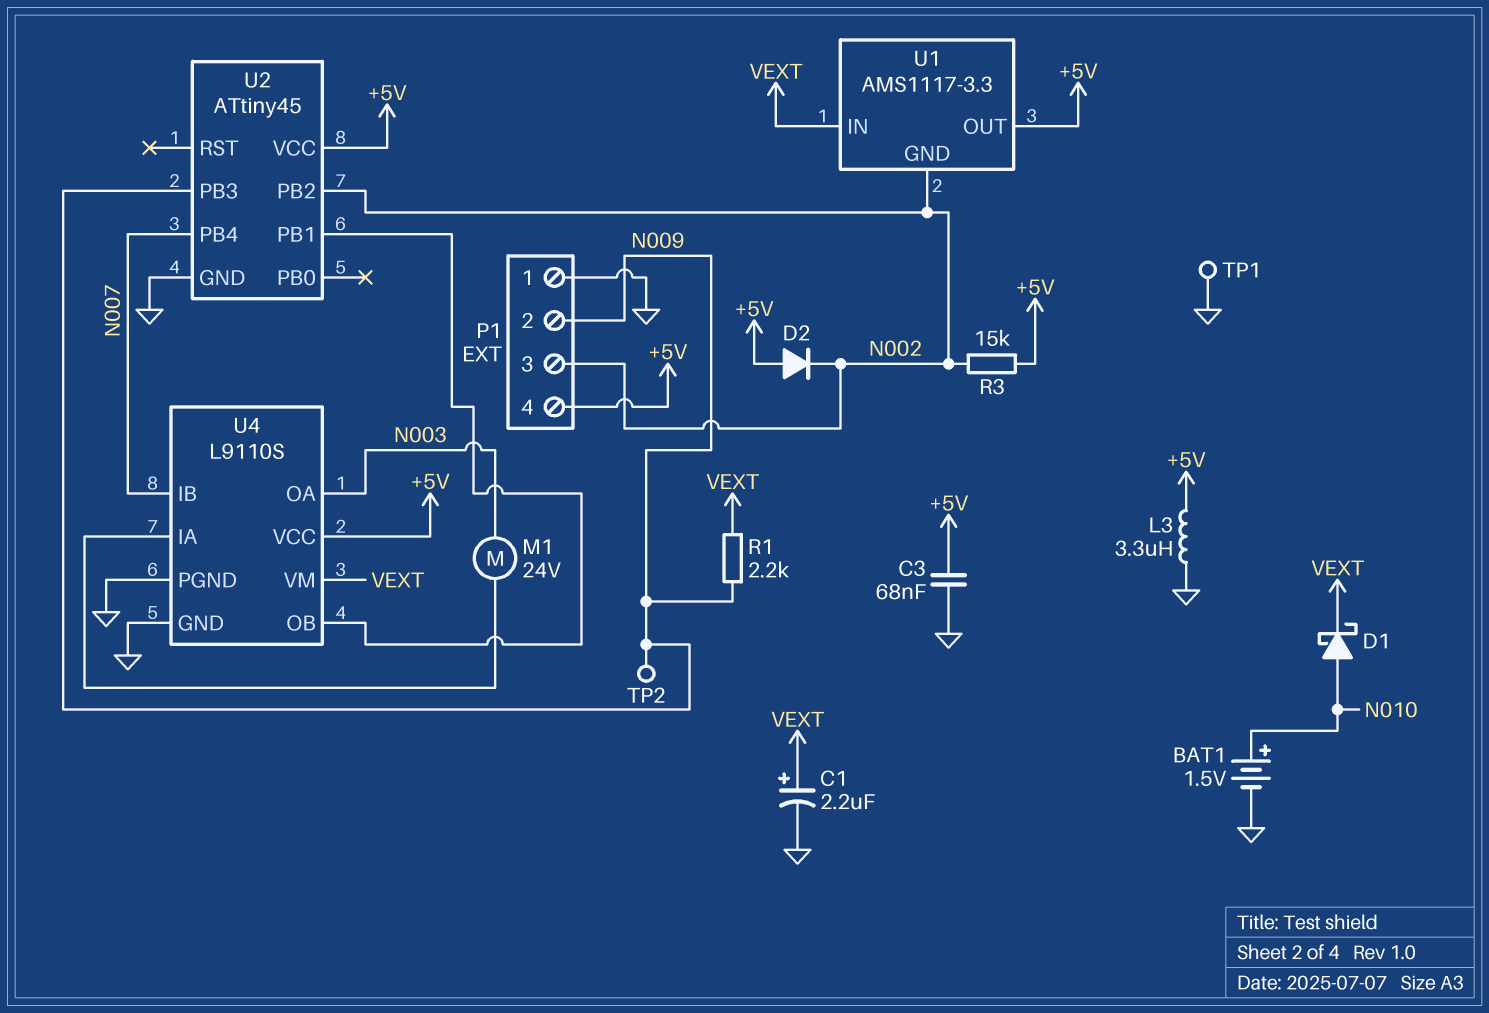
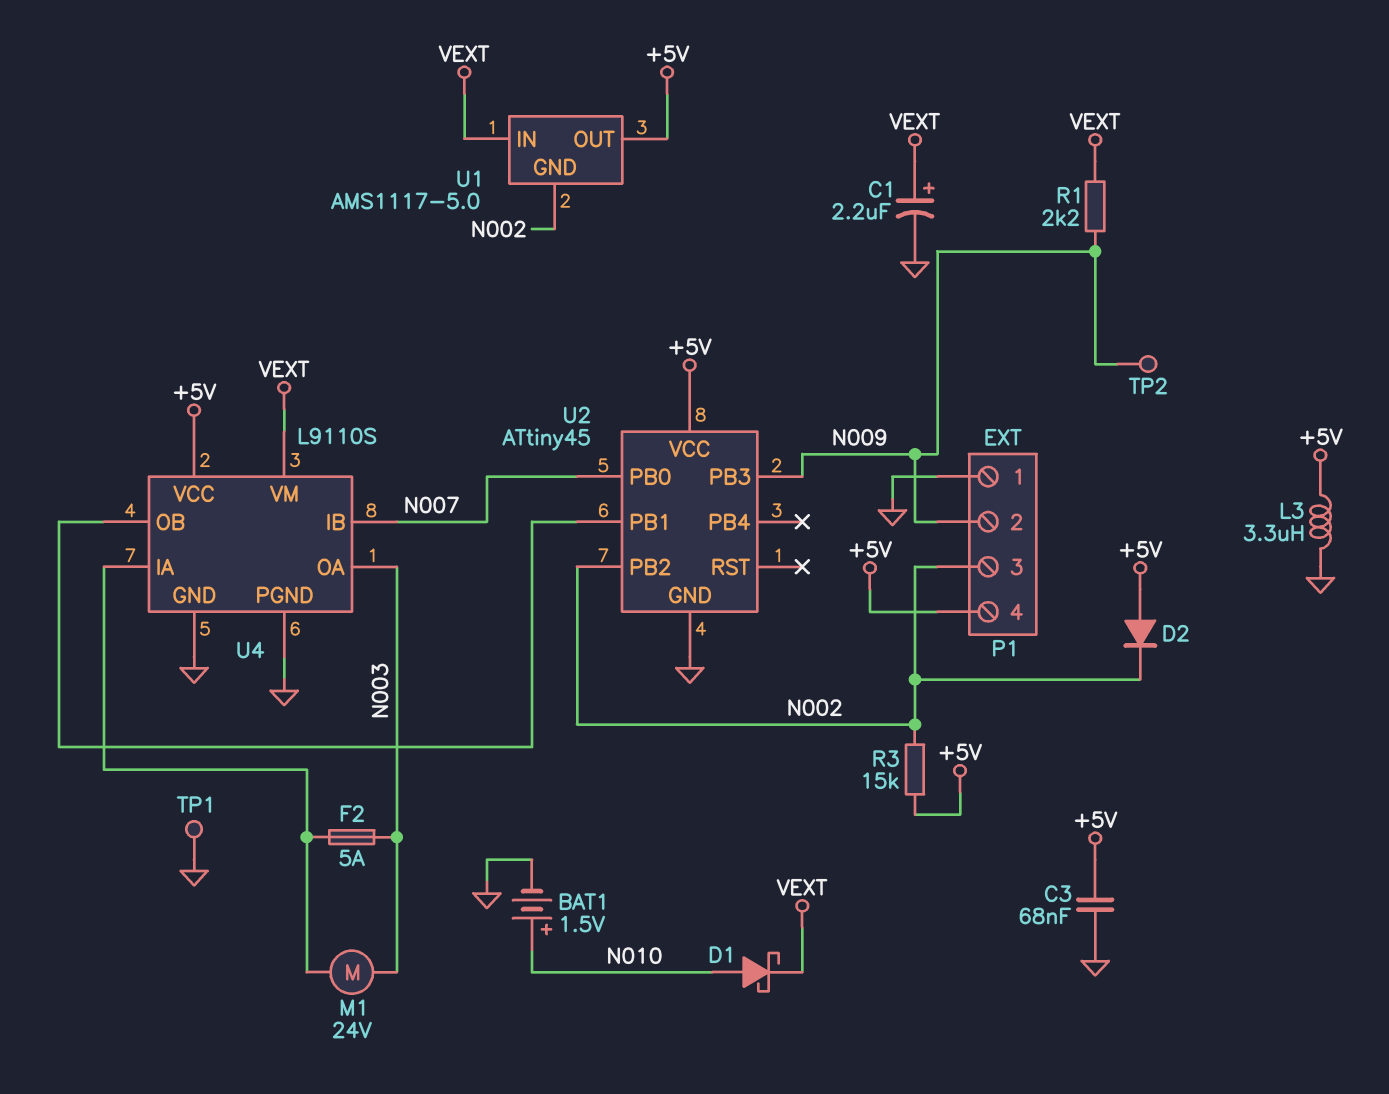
F2: none -> 5A (N003, U4/IA)
U1: AMS1117-3.3 -> AMS1117-5.0
U2 pin PB0: none -> N007
U2 pin PB4: N007 -> none

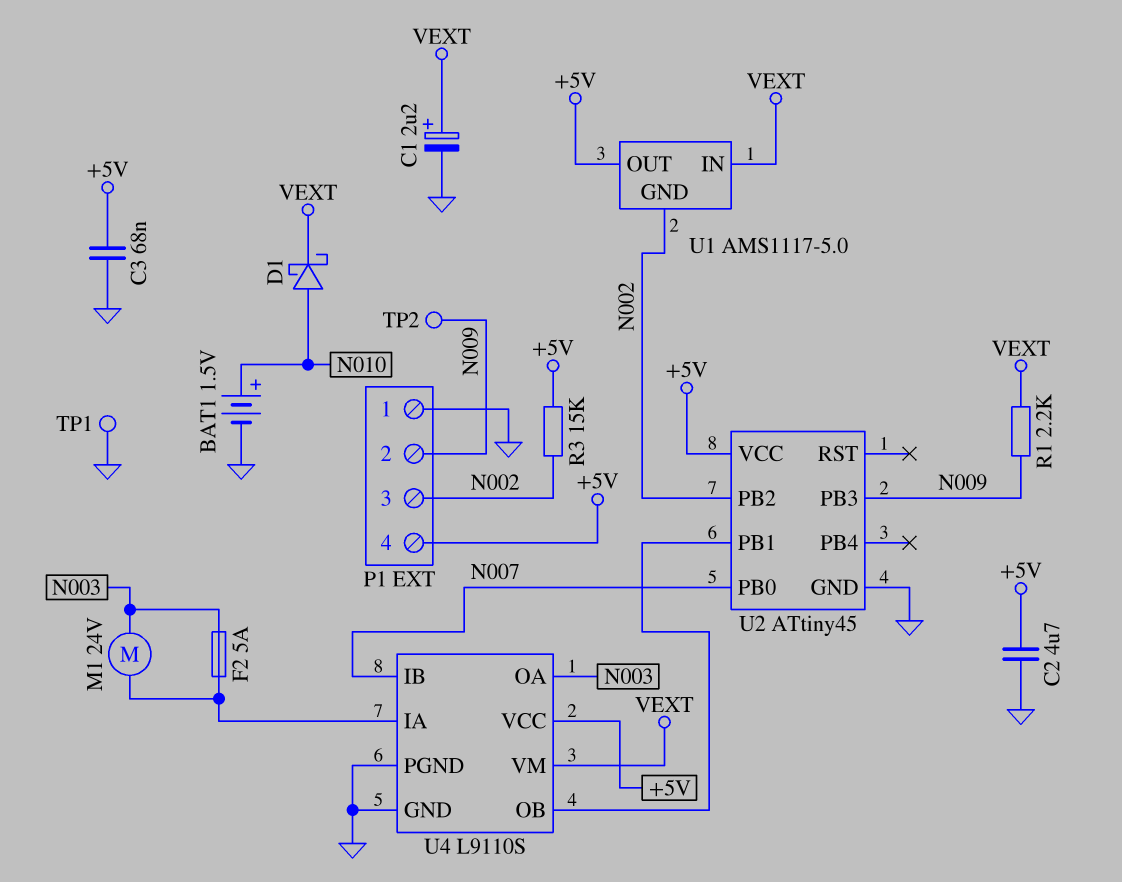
C2: none -> 4.7uF (+5V, GND)
D2: diode (A +5V, K N002) -> none
L3: 3.3uH (+5V, GND) -> none

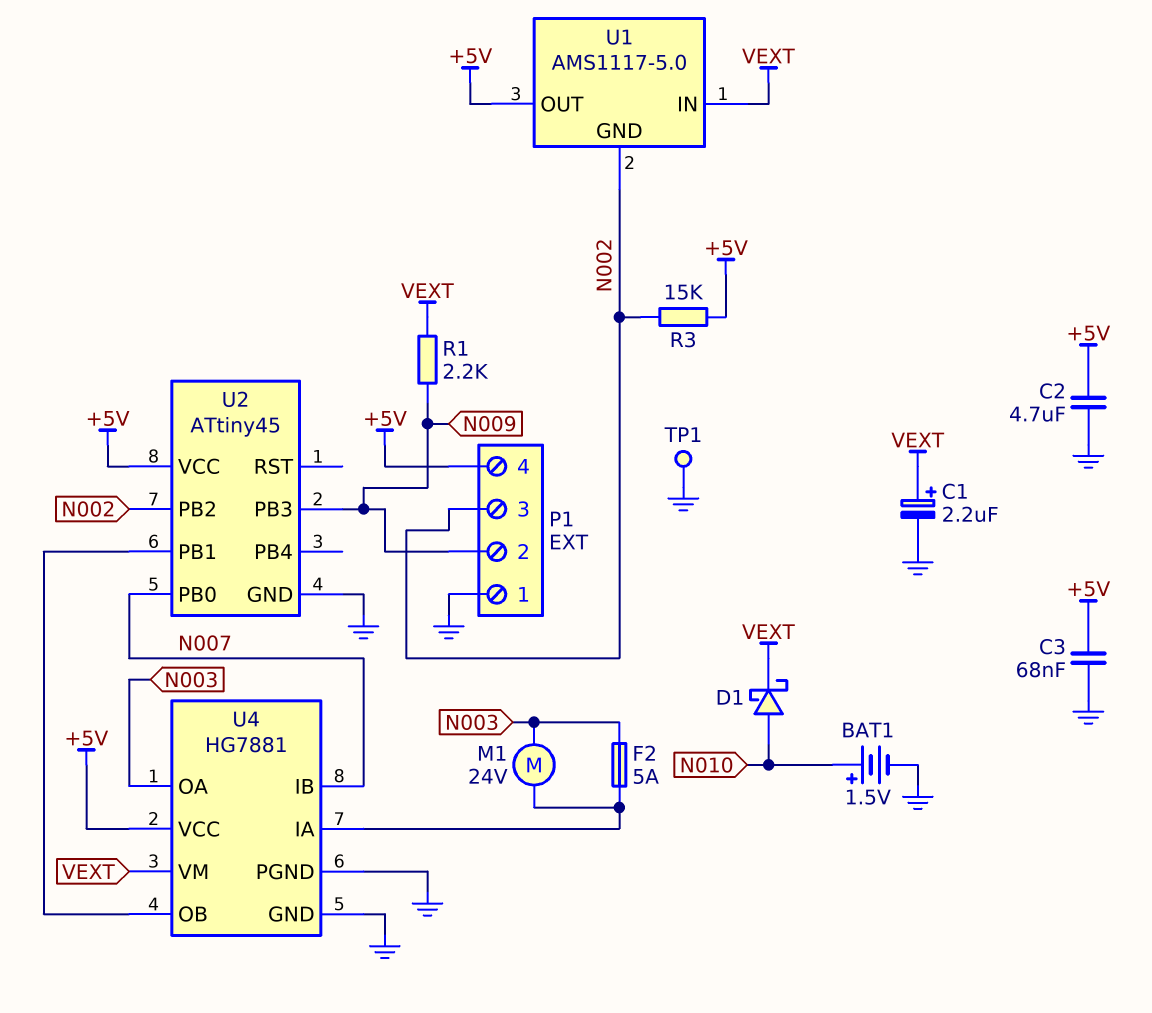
TP2: test point (N009) -> none
U4: L9110S -> HG7881

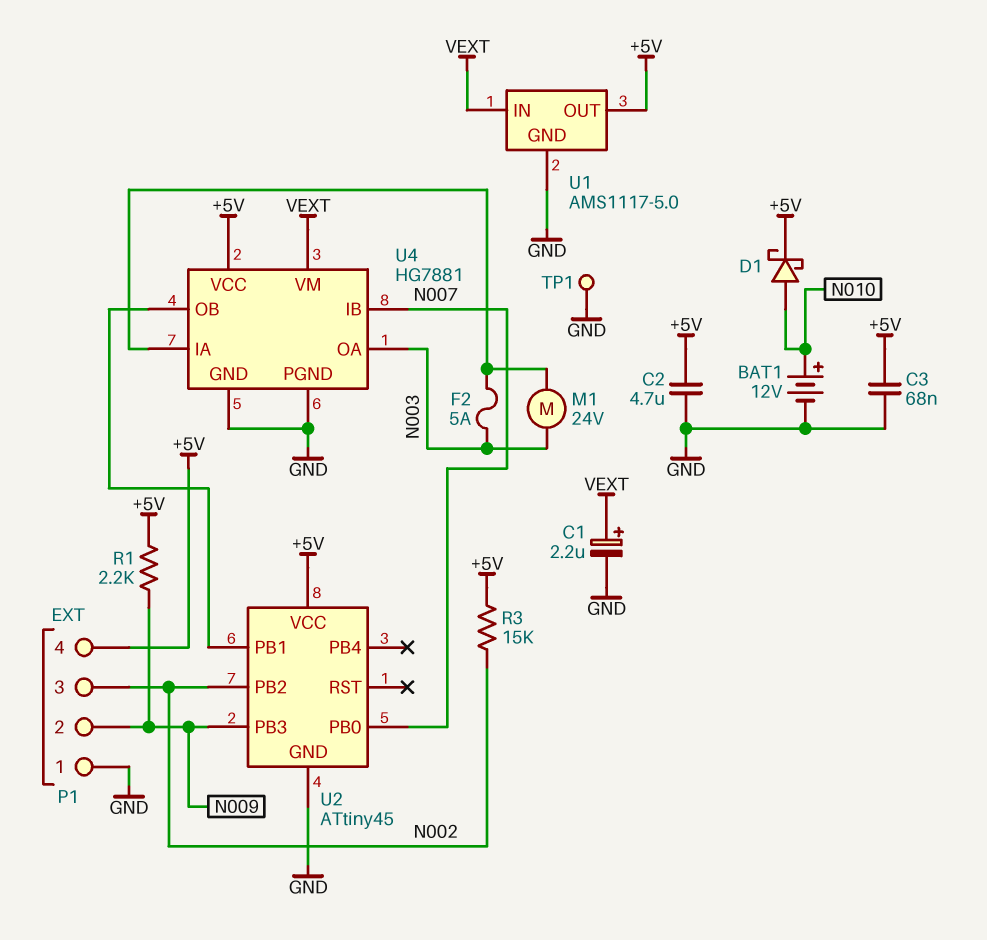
BAT1: 1.5V (plus N010, minus GND) -> 12V (plus N010, minus GND)
D1: schottky (A N010, K VEXT) -> schottky (A N010, K +5V)
R1: 2.2k (N009, VEXT) -> 2.2k (+5V, N009)
U1 pin GND: N002 -> GND

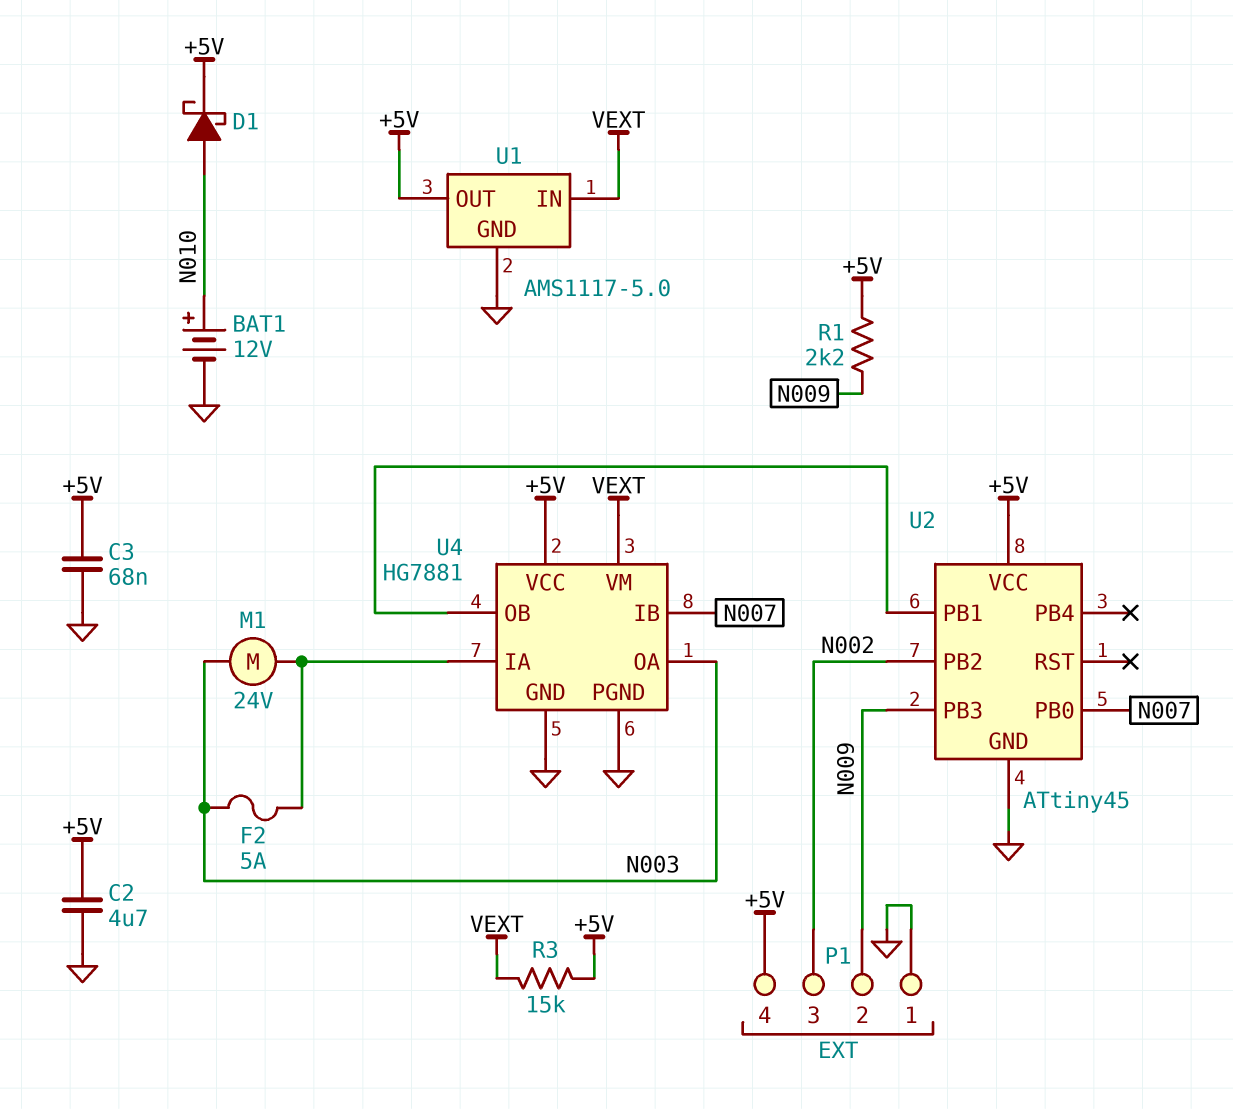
C1: 2.2uF (plus VEXT, minus GND) -> none
R3: 15k (+5V, N002) -> 15k (+5V, VEXT)
TP1: test point (GND) -> none

